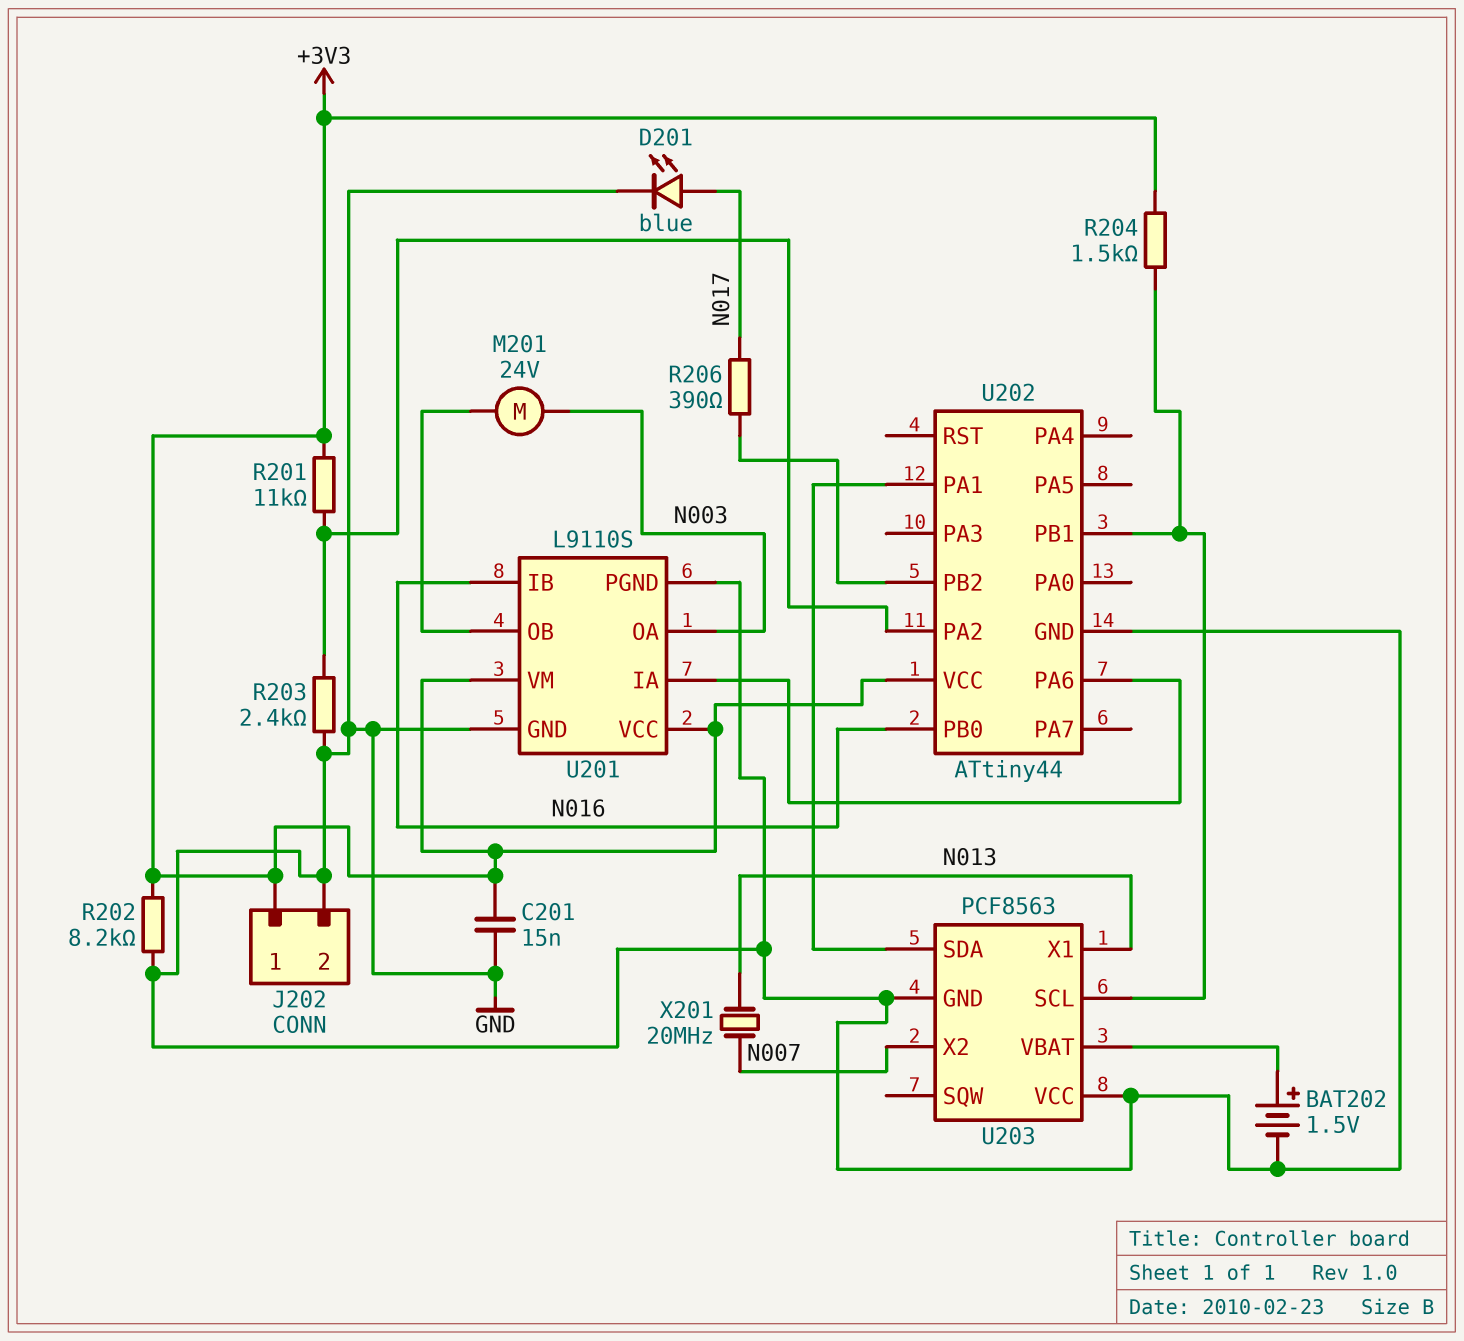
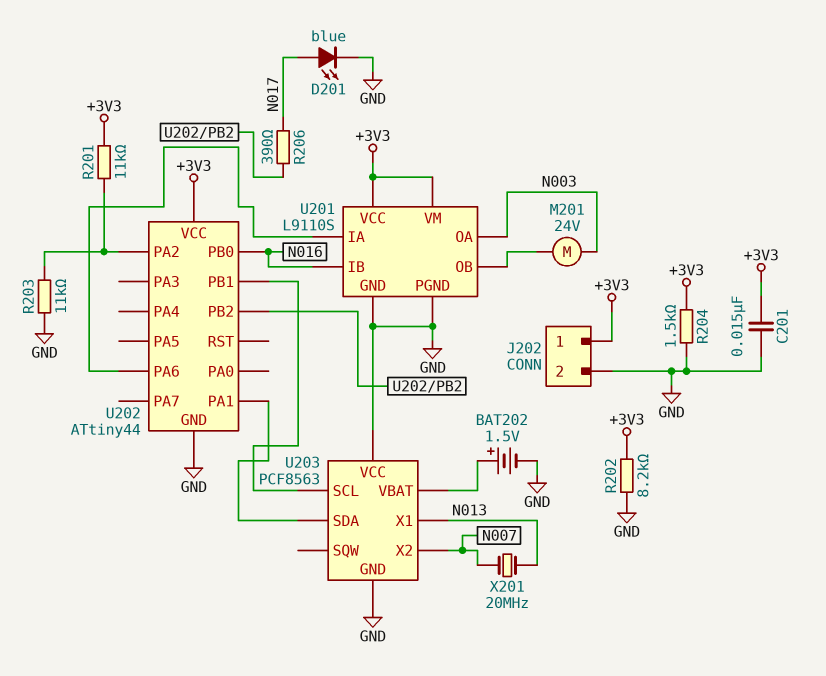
R203: 2.4k (GND, U202/PA2) -> 11k (GND, U202/PA2)
R204: 1.5k (+3V3, U202/PB1) -> 1.5k (+3V3, GND)

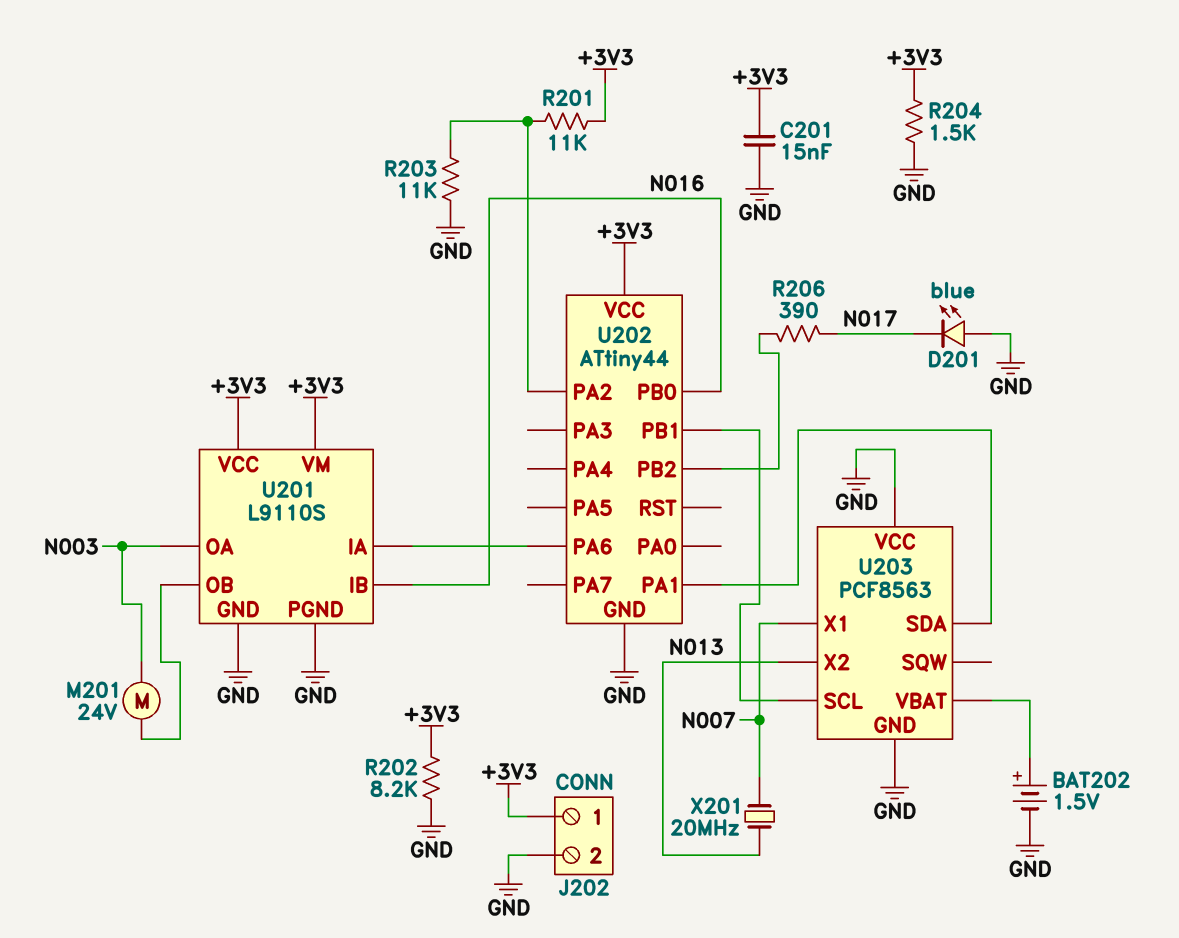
D201: LED blue (A N017, K GND) -> LED blue (A GND, K N017)
U203 pin X1: N013 -> N007
U203 pin X2: N007 -> N013

